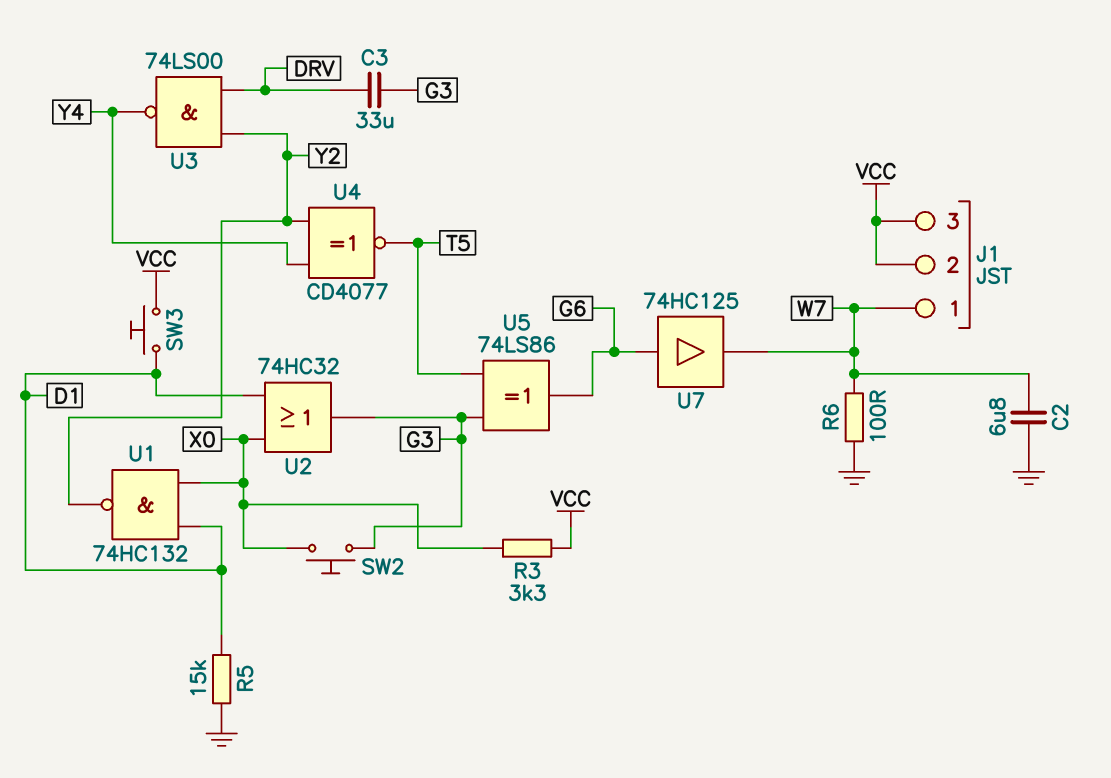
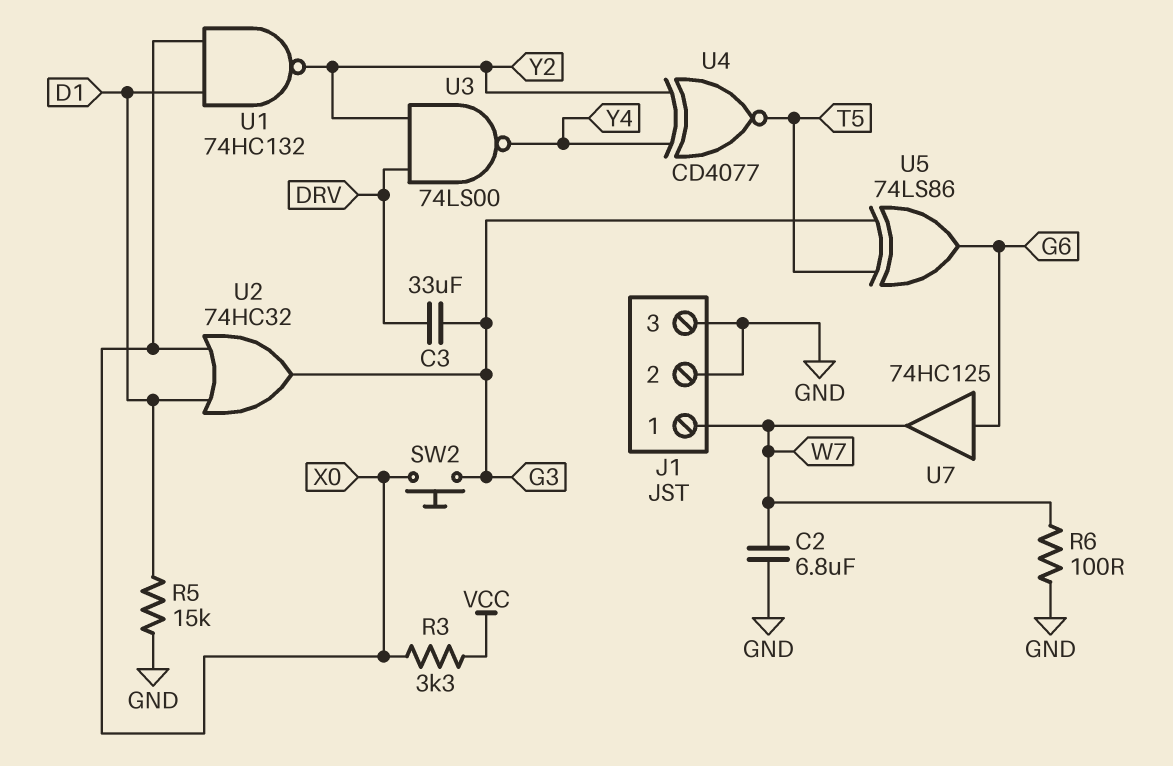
J1 pin 2: VCC -> GND
J1 pin 3: VCC -> GND
SW3: button (D1, VCC) -> none

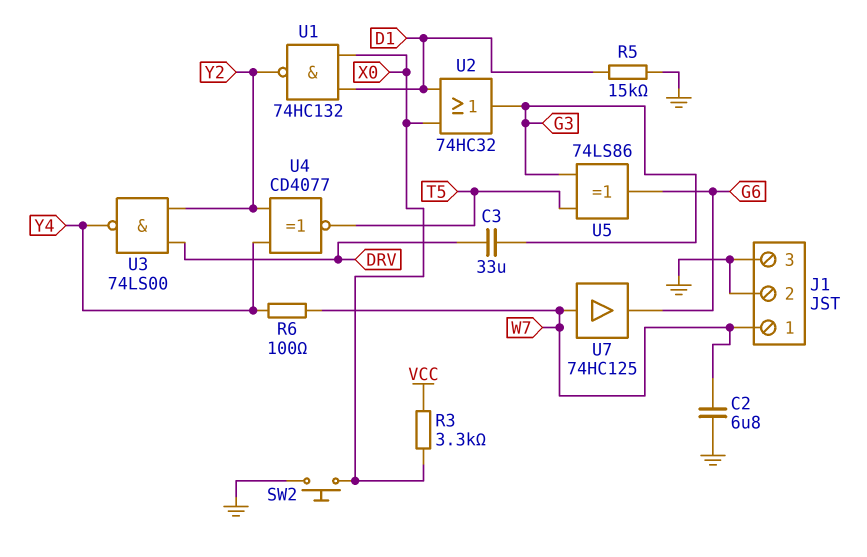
R6: 100 (GND, W7) -> 100 (W7, Y4)
SW2: button (G3, X0) -> button (GND, X0)
U7: buffer 74HC125 (in G6, out W7) -> buffer 74HC125 (in W7, out G6)

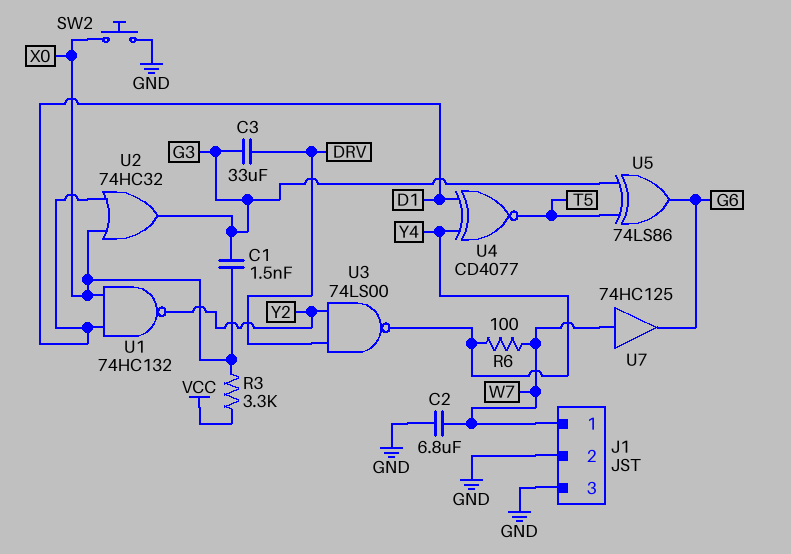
C1: none -> 1.5nF (G3, X0)
R5: 15k (D1, GND) -> none
U4: XNOR CD4077 (in Y2, in Y4, out T5) -> XNOR CD4077 (in D1, in Y4, out T5)

